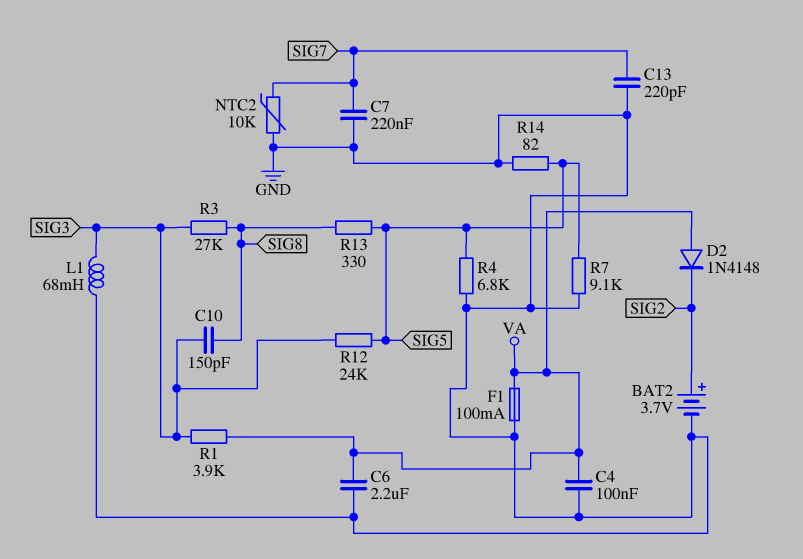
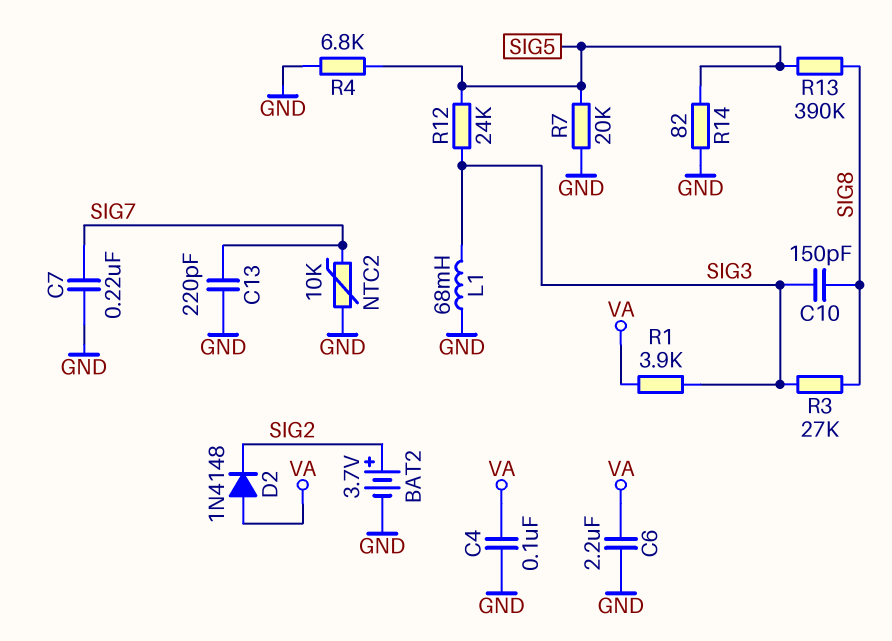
F1: 100mA (GND, VA) -> none
R7: 9.1k (GND, SIG5) -> 20k (GND, SIG5)
R13: 330 (SIG5, SIG8) -> 390k (SIG5, SIG8)

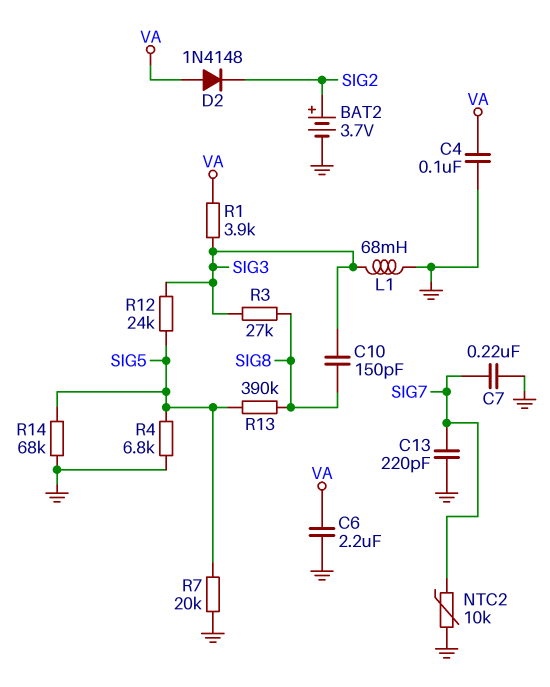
R14: 82 (GND, SIG5) -> 68k (GND, SIG5)

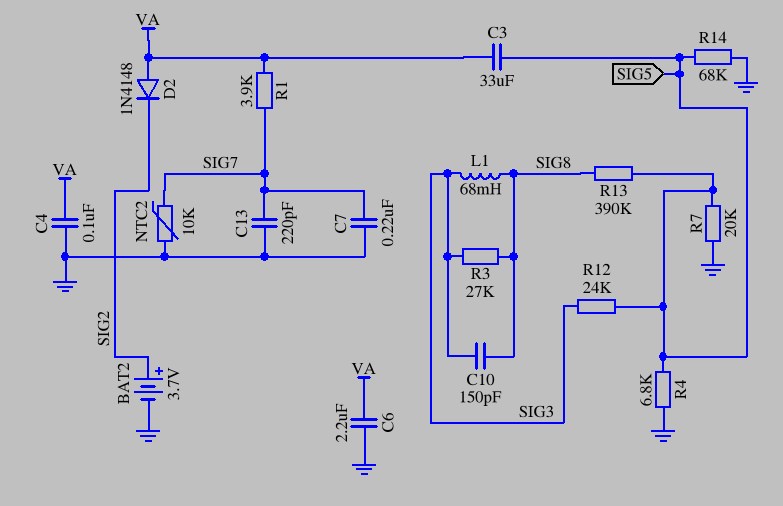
C3: none -> 33uF (SIG5, VA)
L1: 68mH (GND, SIG3) -> 68mH (SIG3, SIG8)
R1: 3.9k (SIG3, VA) -> 3.9k (SIG7, VA)

